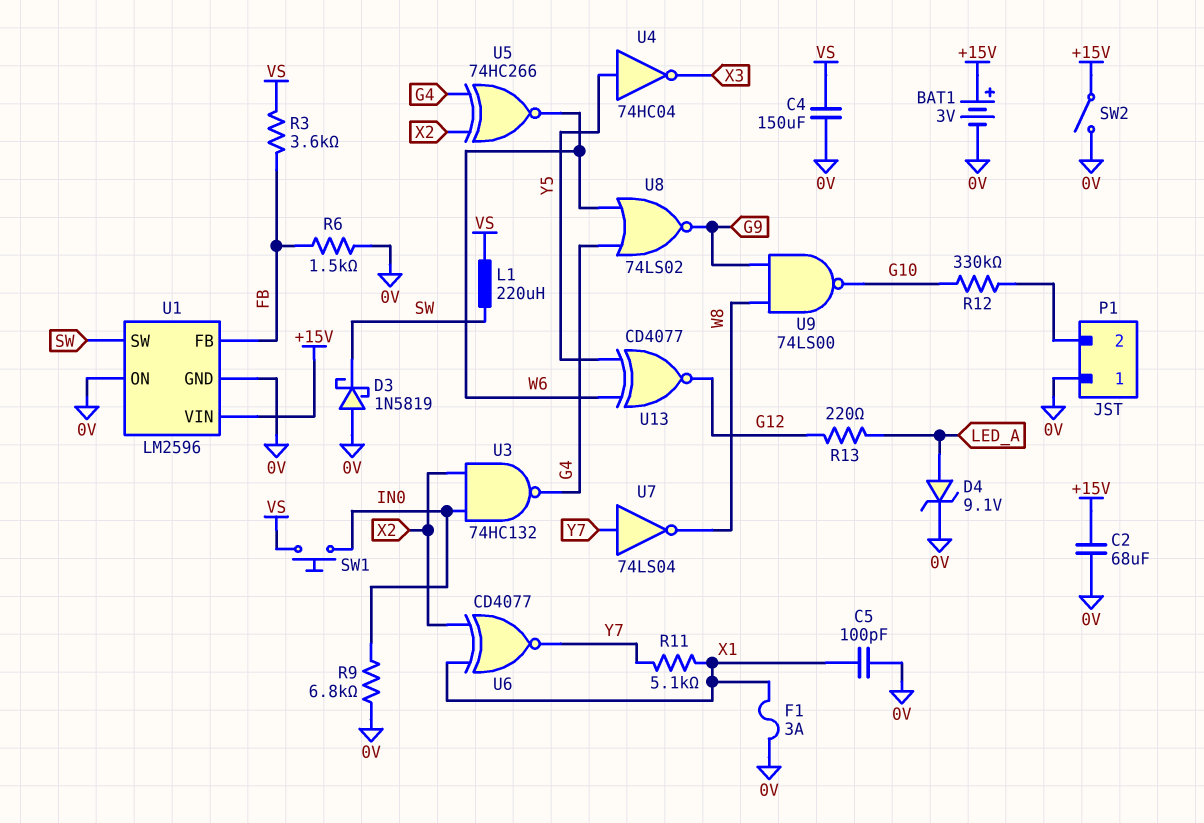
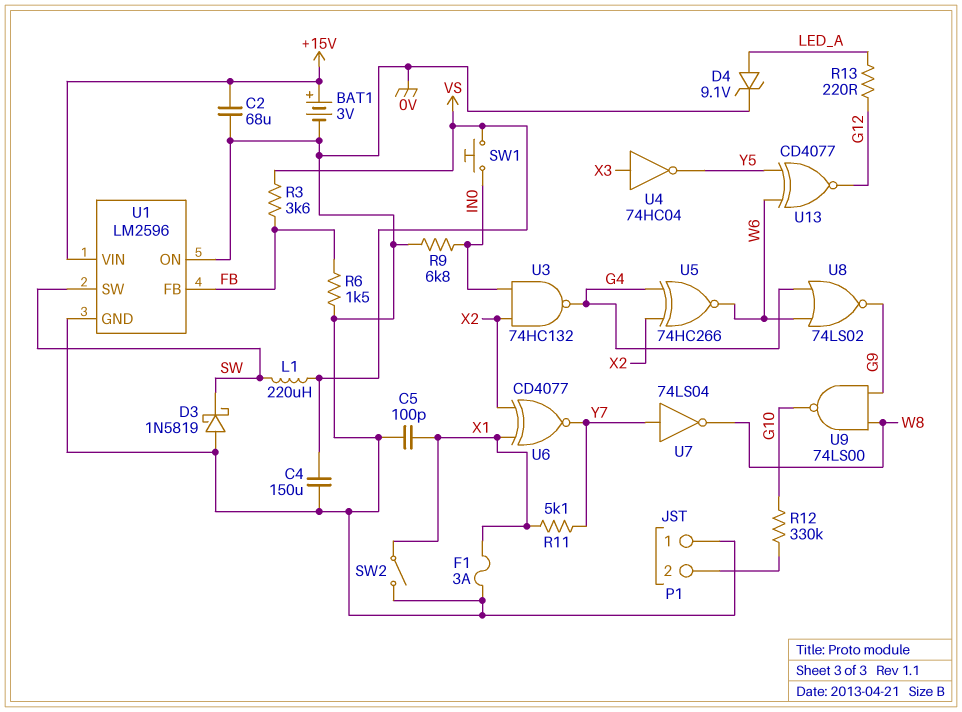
SW2: switch (+15V, 0V) -> switch (0V, X1)
U4: NOT 74HC04 (in Y5, out X3) -> NOT 74HC04 (in X3, out Y5)

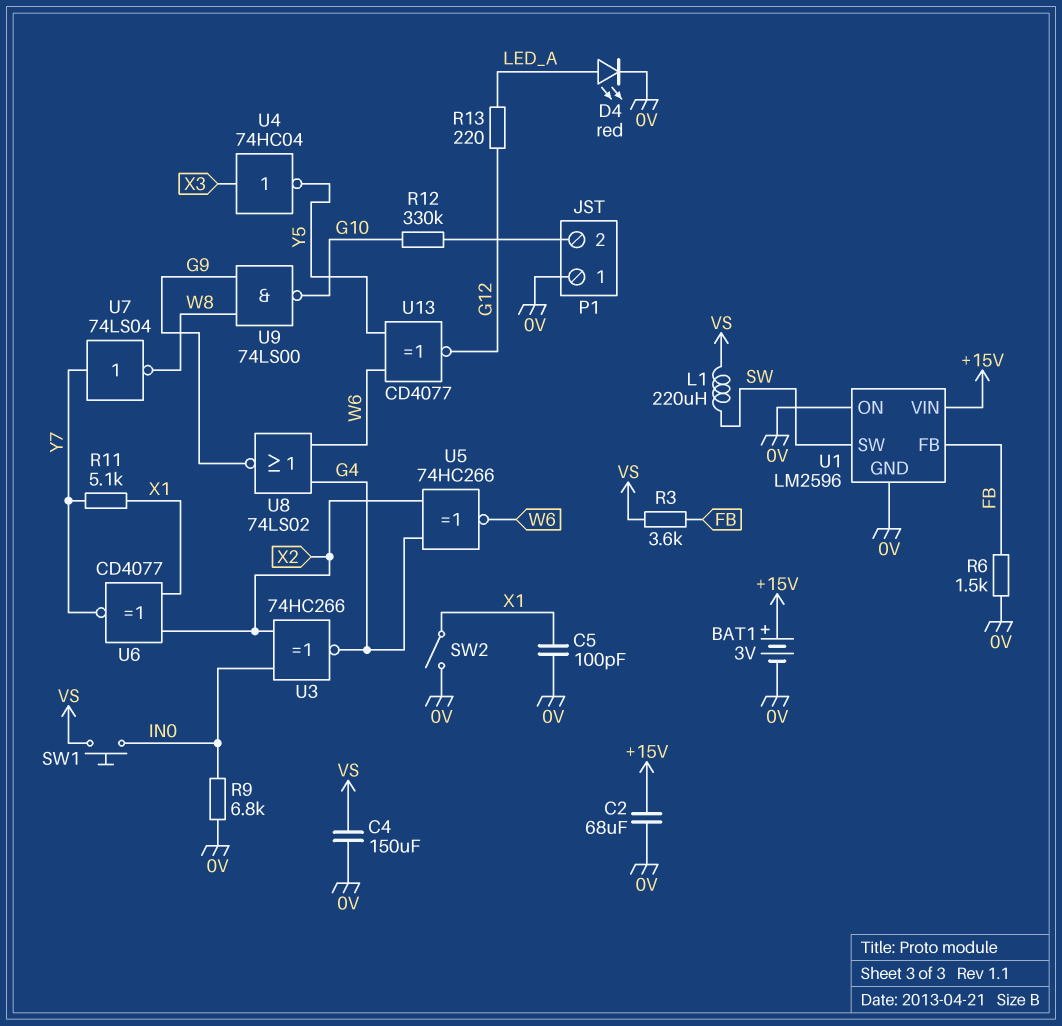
D3: schottky 1N5819 (A 0V, K SW) -> none
D4: zener 9.1V (A LED_A, K 0V) -> LED red (A LED_A, K 0V)
F1: 3A (0V, X1) -> none
U3: NAND 74HC132 (in IN0, in X2, out G4) -> XNOR 74HC266 (in IN0, in X2, out G4)

